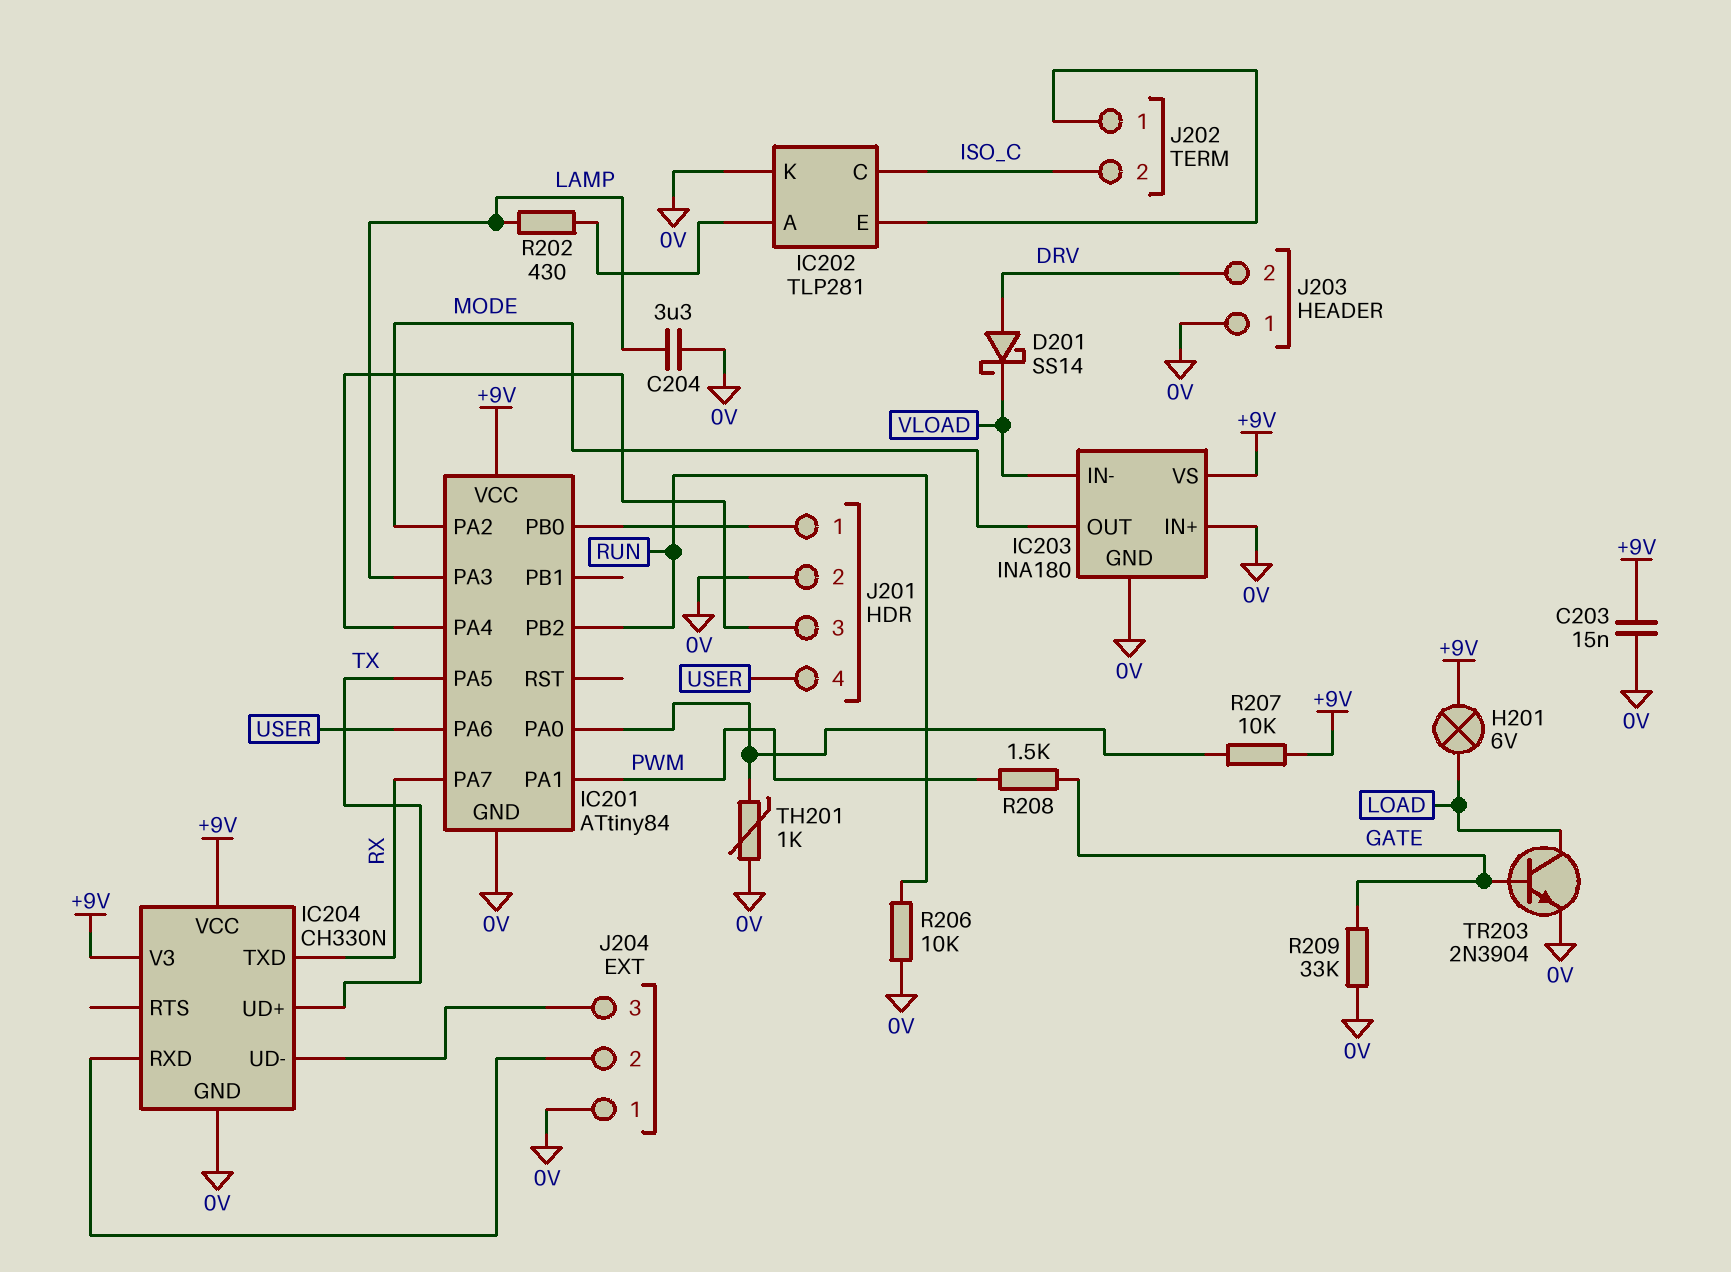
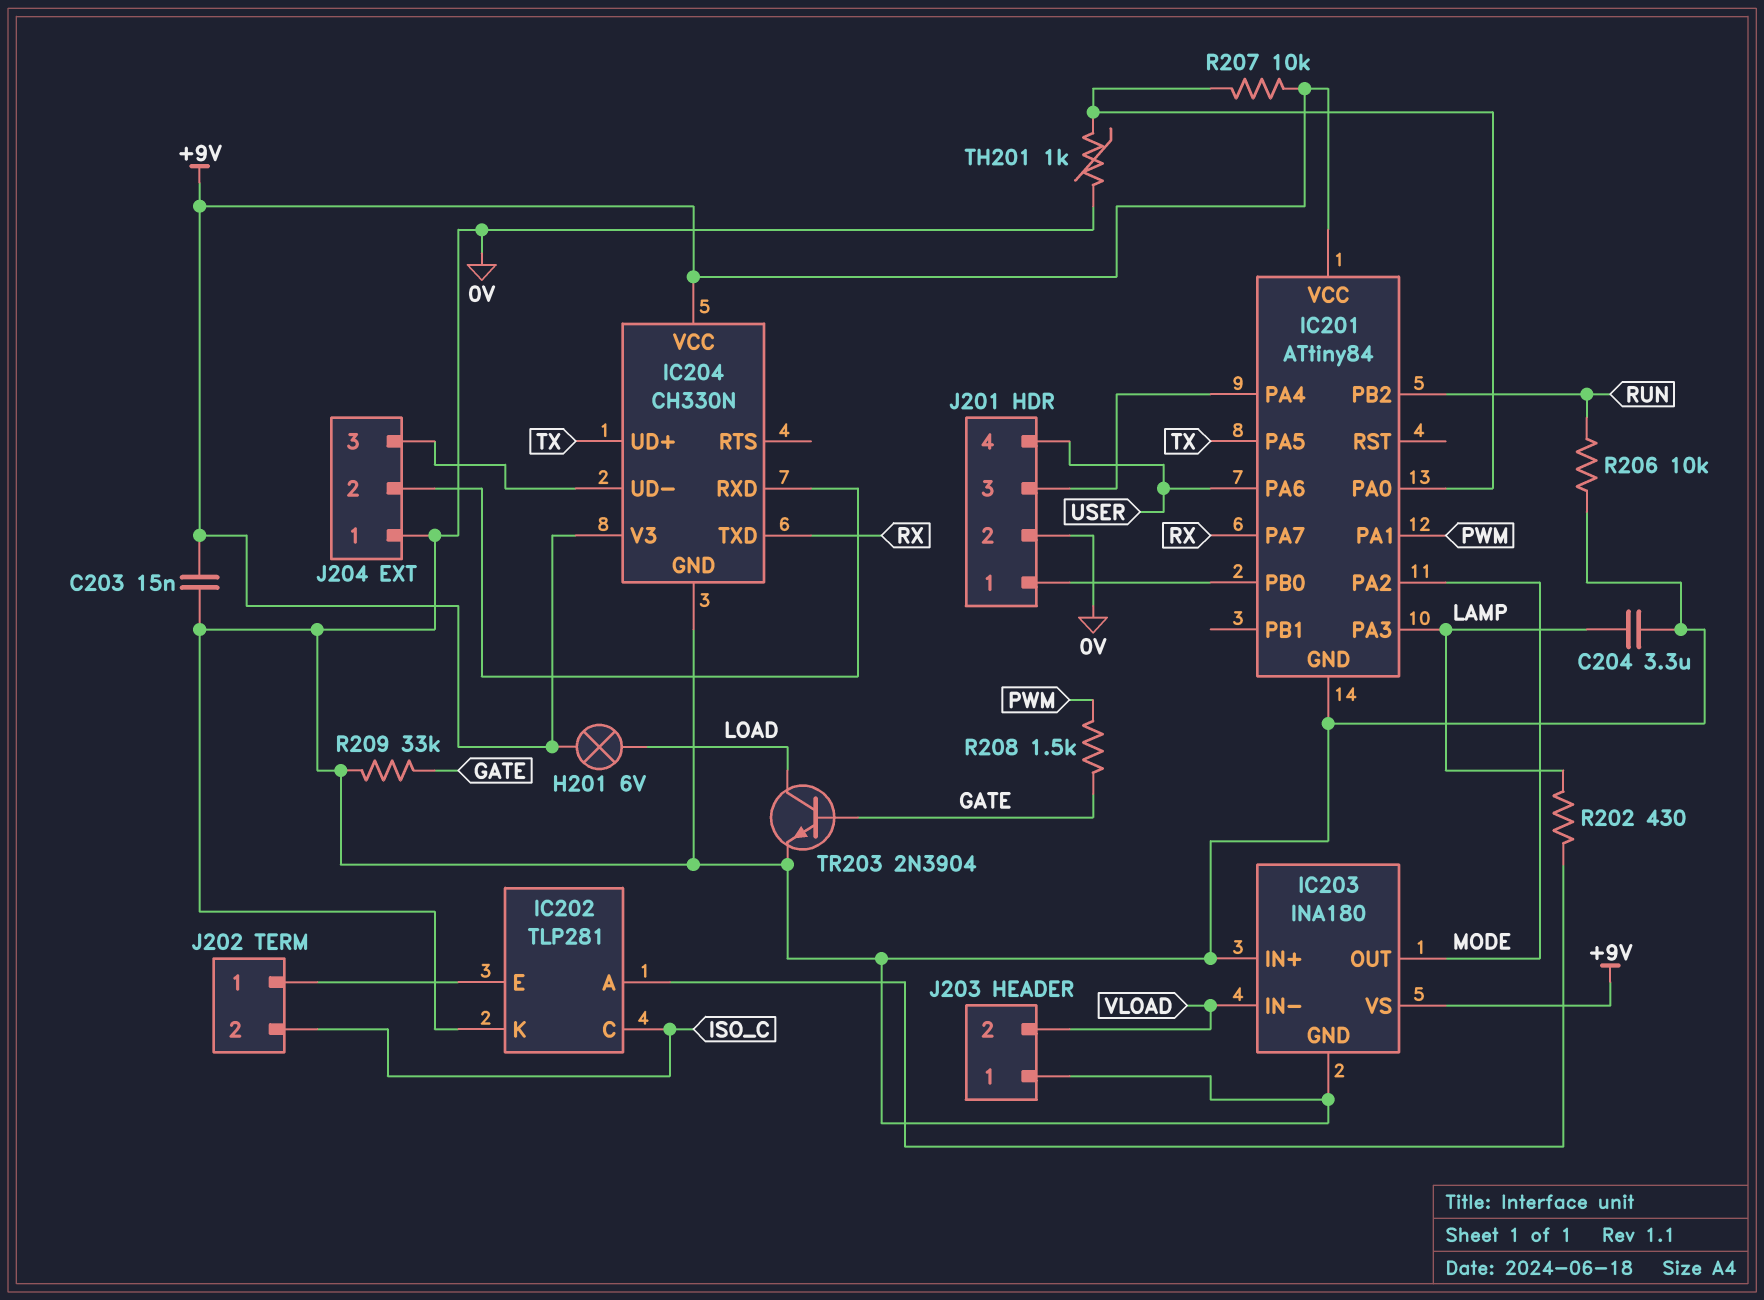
D201: schottky SS14 (A DRV, K VLOAD) -> none
J203 pin 2: DRV -> VLOAD

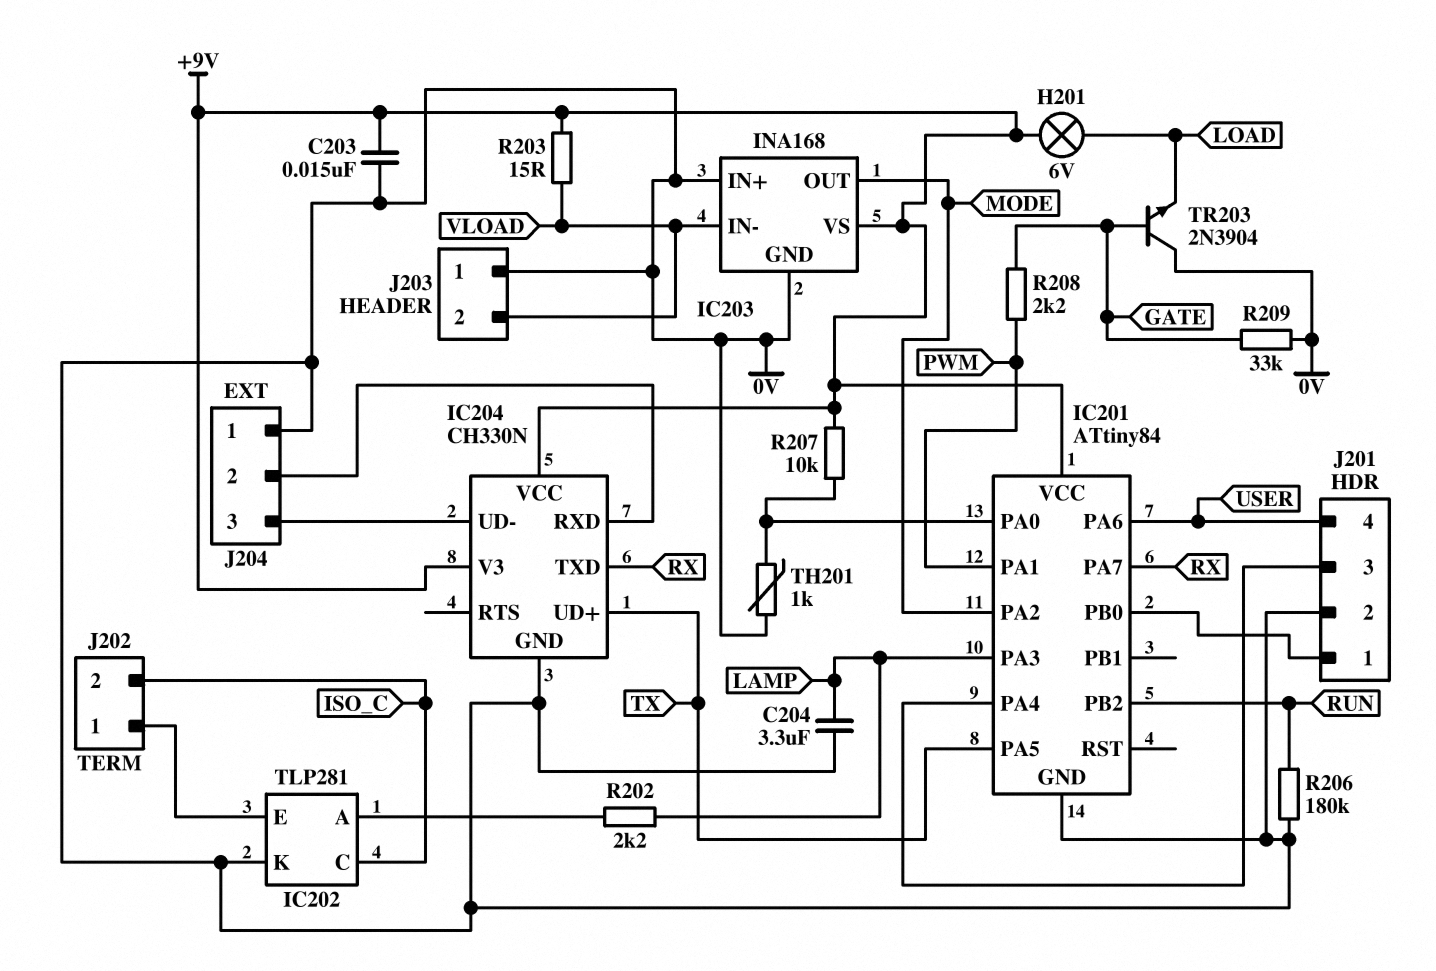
IC203: INA180 -> INA168
R202: 430 (IC202/A, LAMP) -> 2.2k (IC202/A, LAMP)
R203: none -> 15 (+9V, VLOAD)
R206: 10k (0V, RUN) -> 180k (0V, RUN)
R208: 1.5k (GATE, PWM) -> 2.2k (GATE, PWM)
TR203: NPN 2N3904 (B GATE, C LOAD, E 0V) -> NPN 2N3904 (B GATE, C 0V, E LOAD)

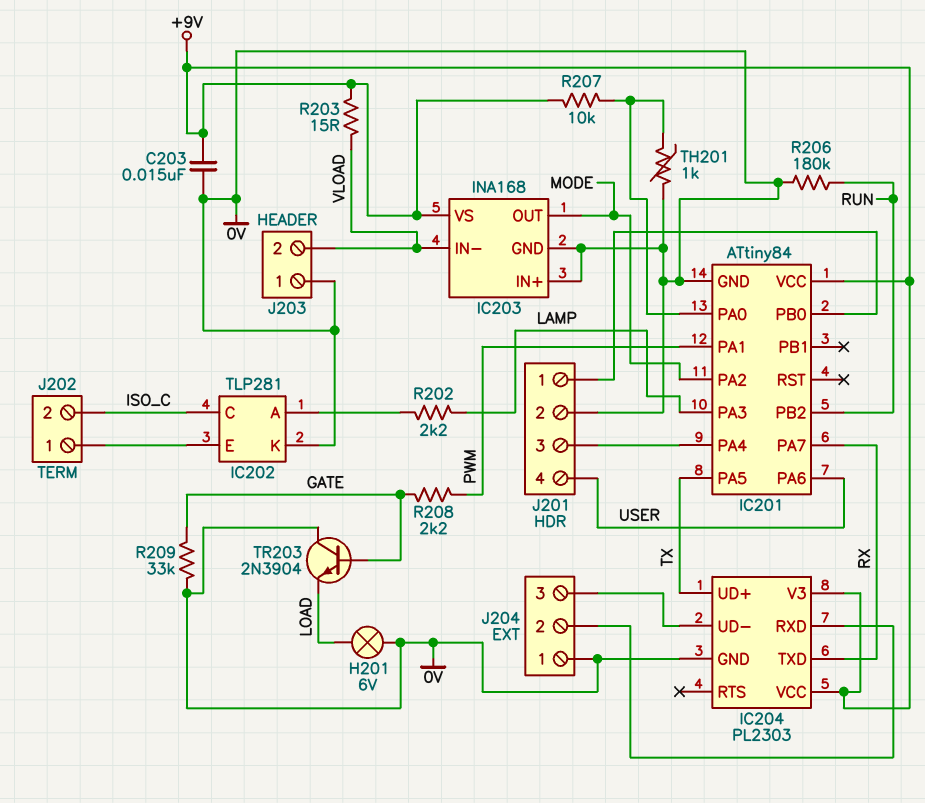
C204: 3.3uF (0V, LAMP) -> none
H201: lamp 6V (+9V, LOAD) -> lamp 6V (0V, LOAD)
IC204: CH330N -> PL2303

